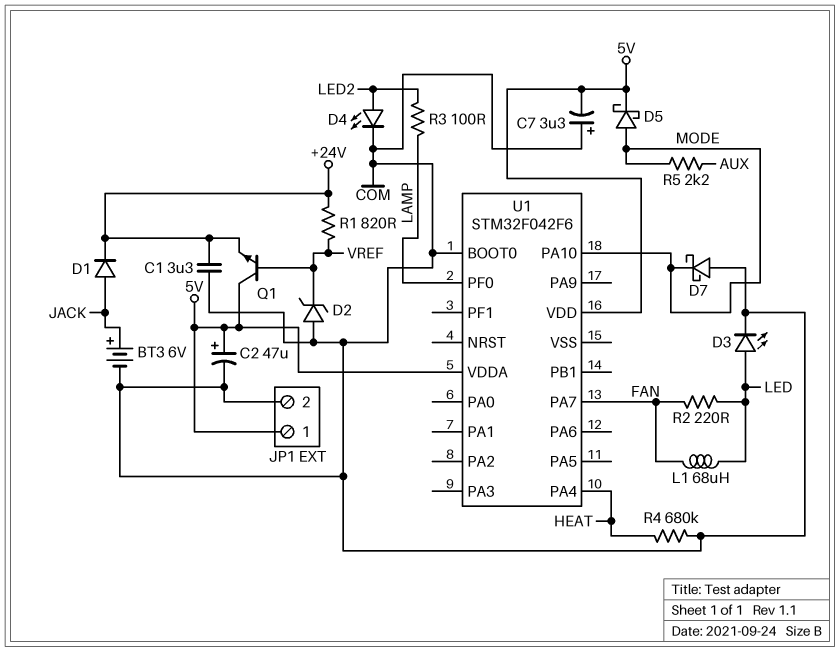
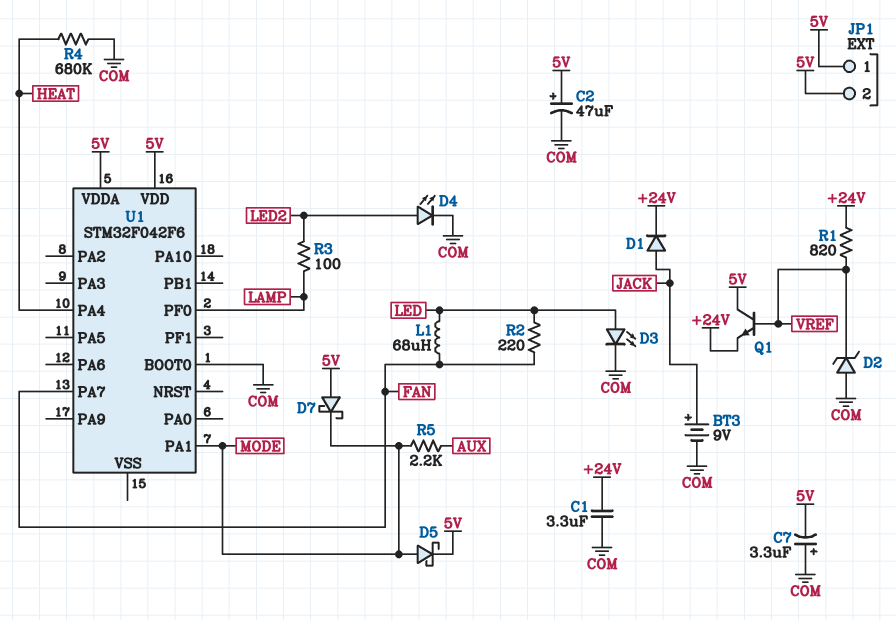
BT3: 6V (plus JACK, minus COM) -> 9V (plus JACK, minus COM)
D7: schottky (A COM, K MODE) -> schottky (A 5V, K MODE)
JP1 pin 2: COM -> 5V
U1 pin PA1: none -> MODE
U1 pin PA10: MODE -> none

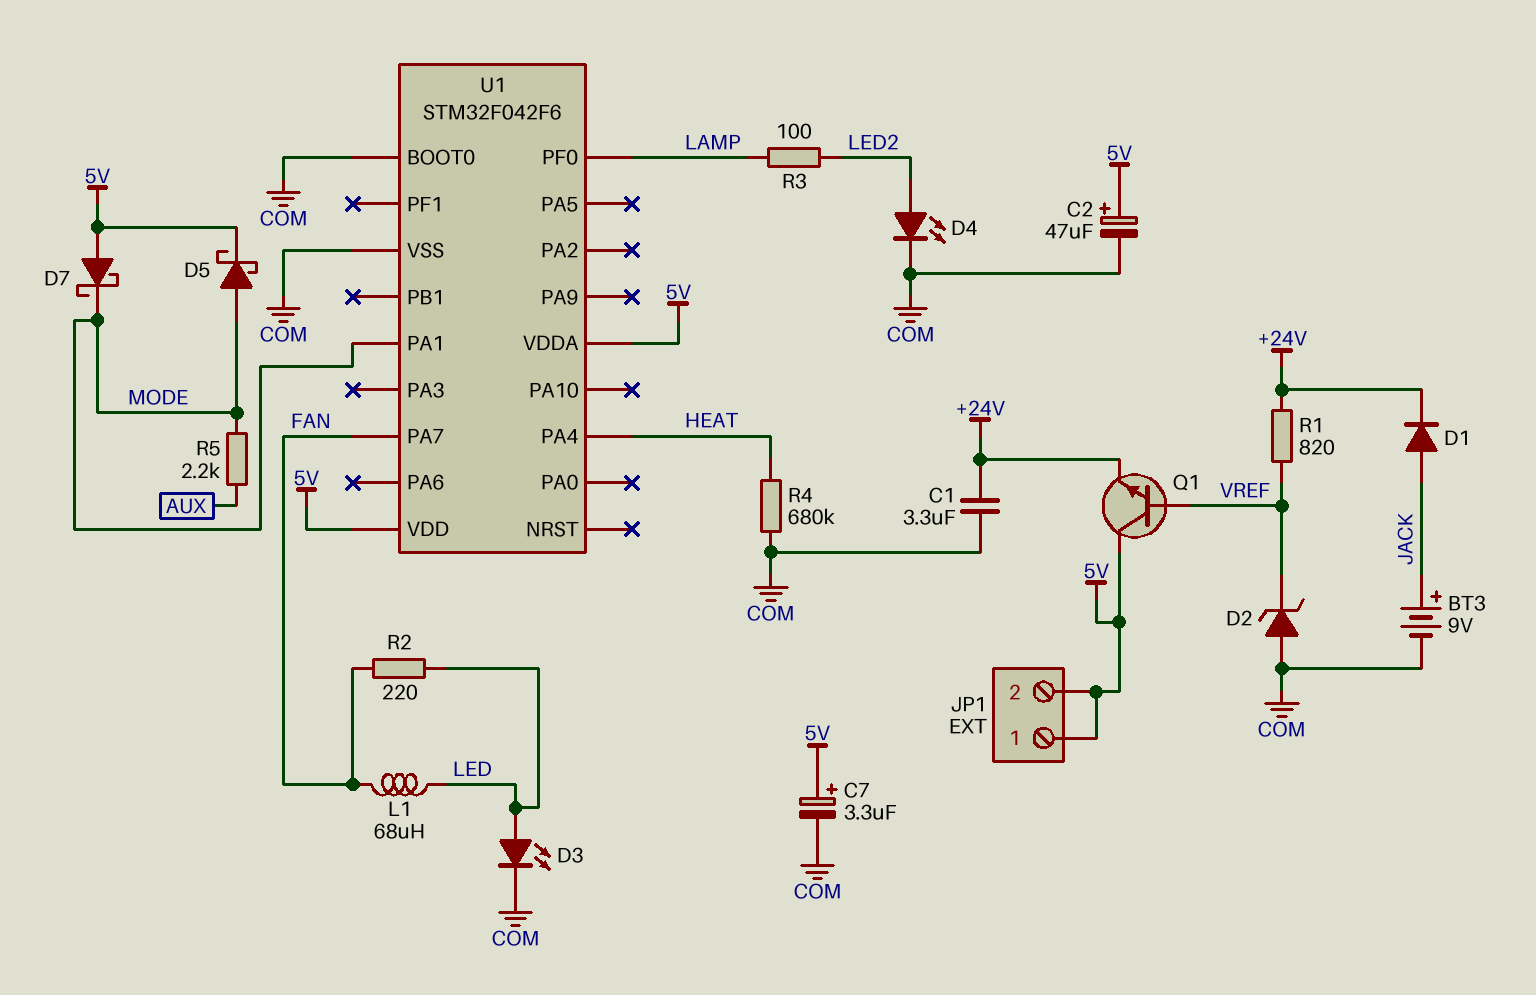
C7: 3.3uF (plus COM, minus 5V) -> 3.3uF (plus 5V, minus COM)
U1 pin VSS: none -> COM

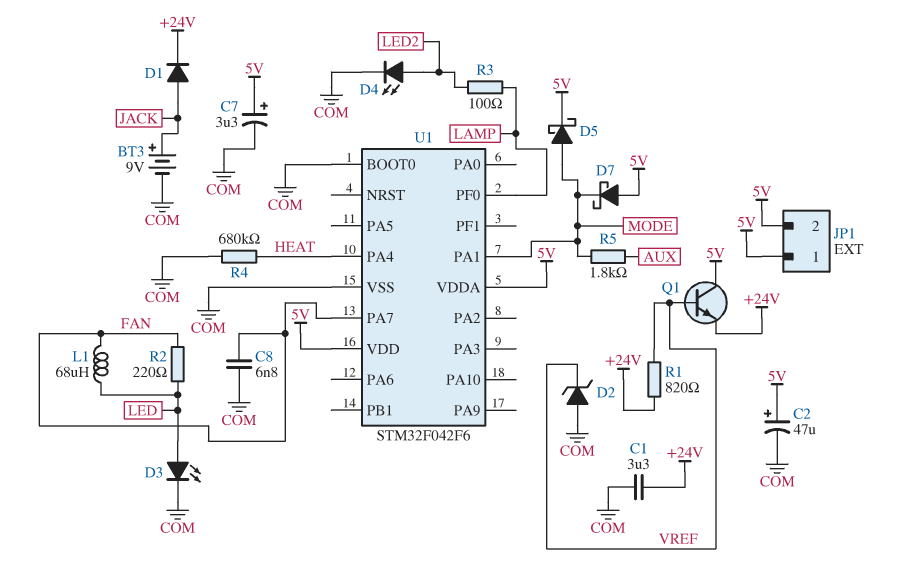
C8: none -> 6.8nF (COM, FAN)
R5: 2.2k (AUX, MODE) -> 1.8k (AUX, MODE)

